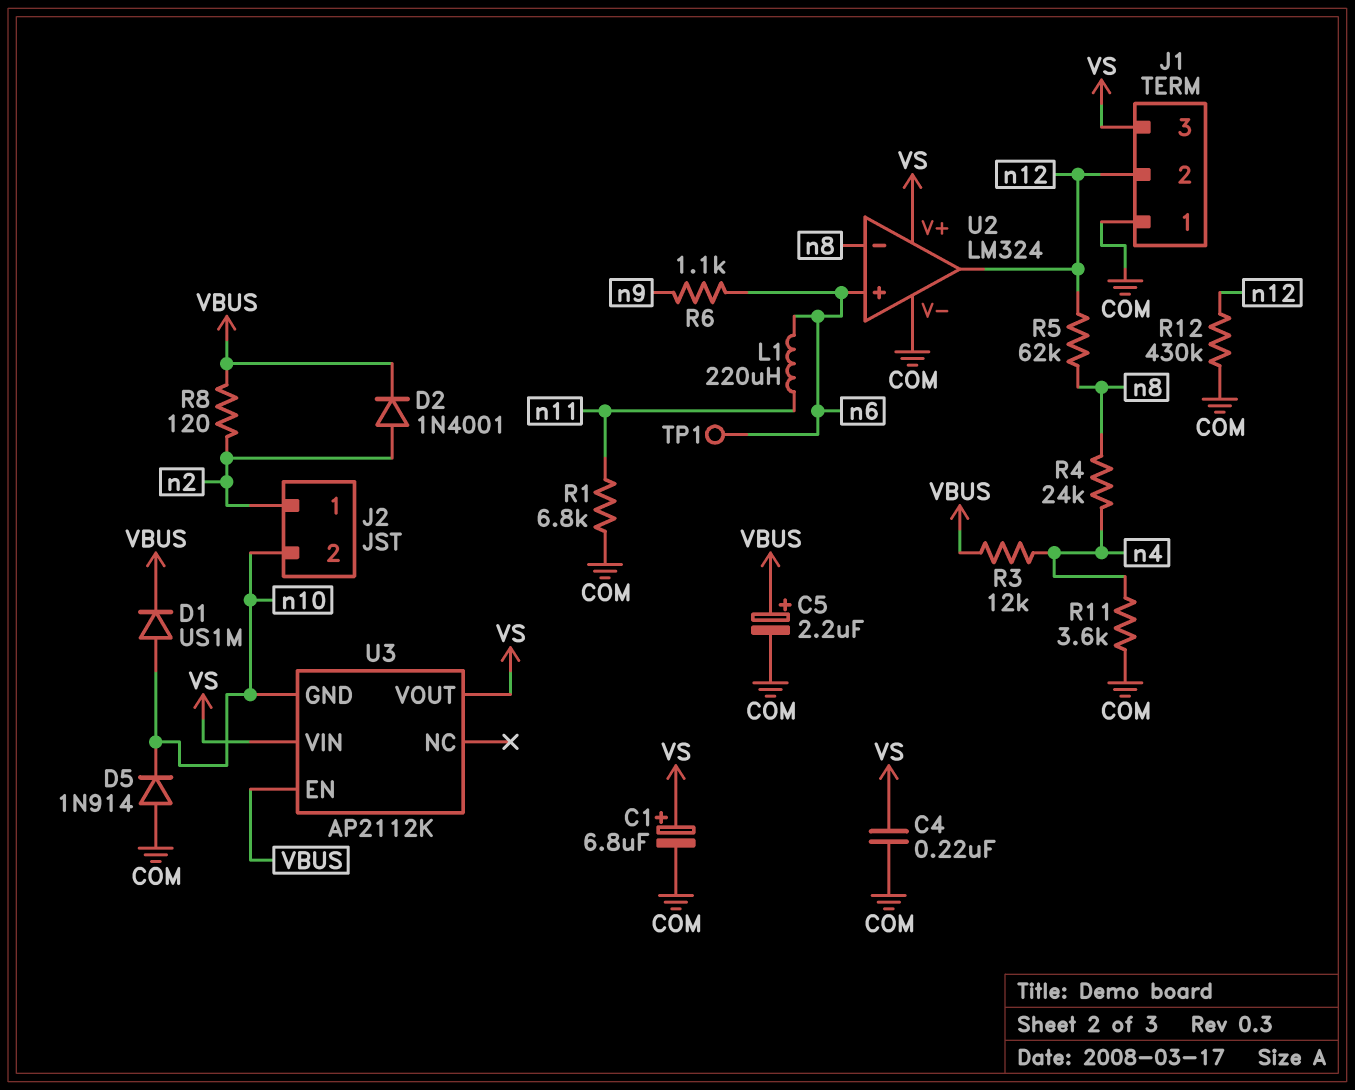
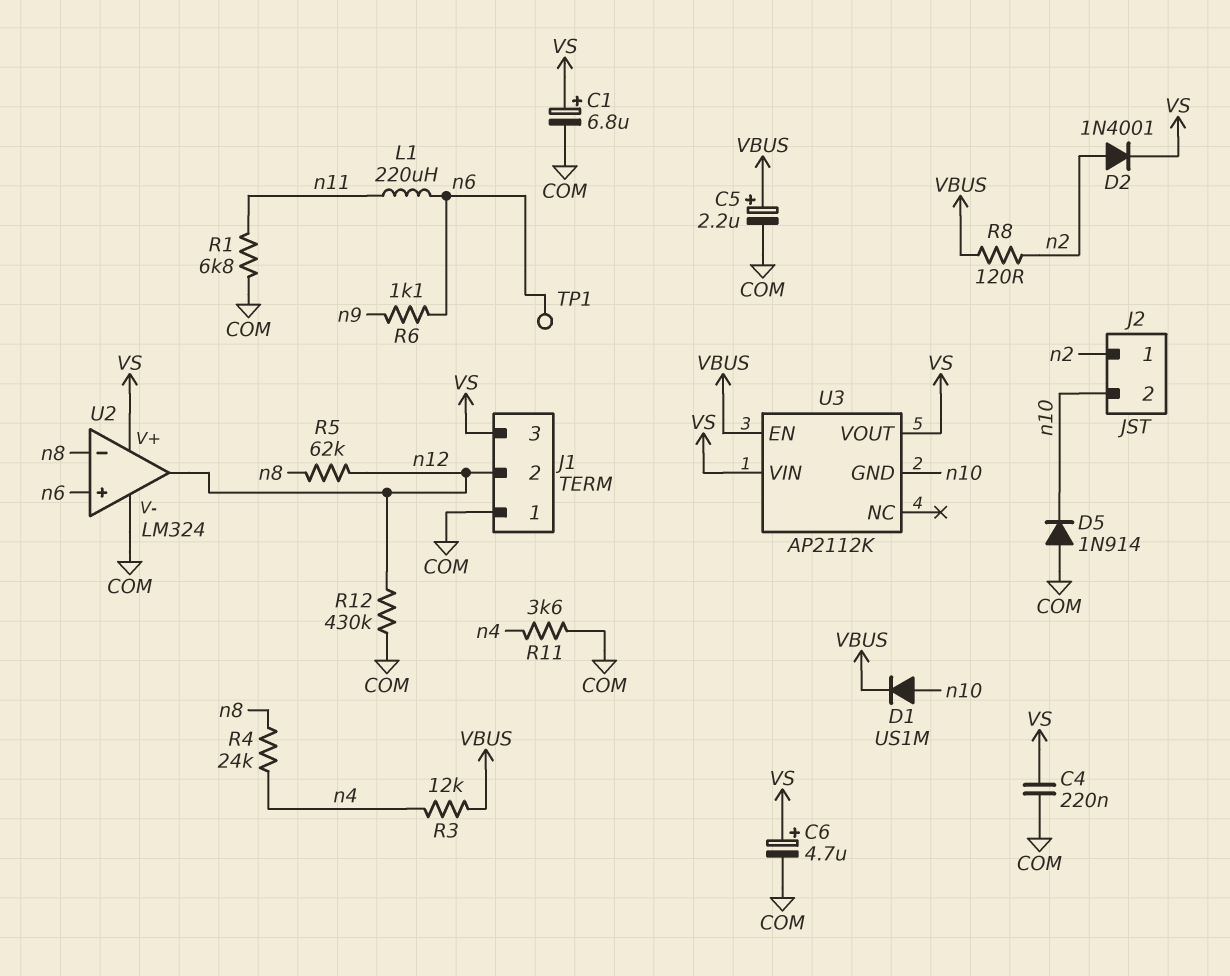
C6: none -> 4.7uF (plus VS, minus COM)
D2: diode 1N4001 (A n2, K VBUS) -> diode 1N4001 (A n2, K VS)

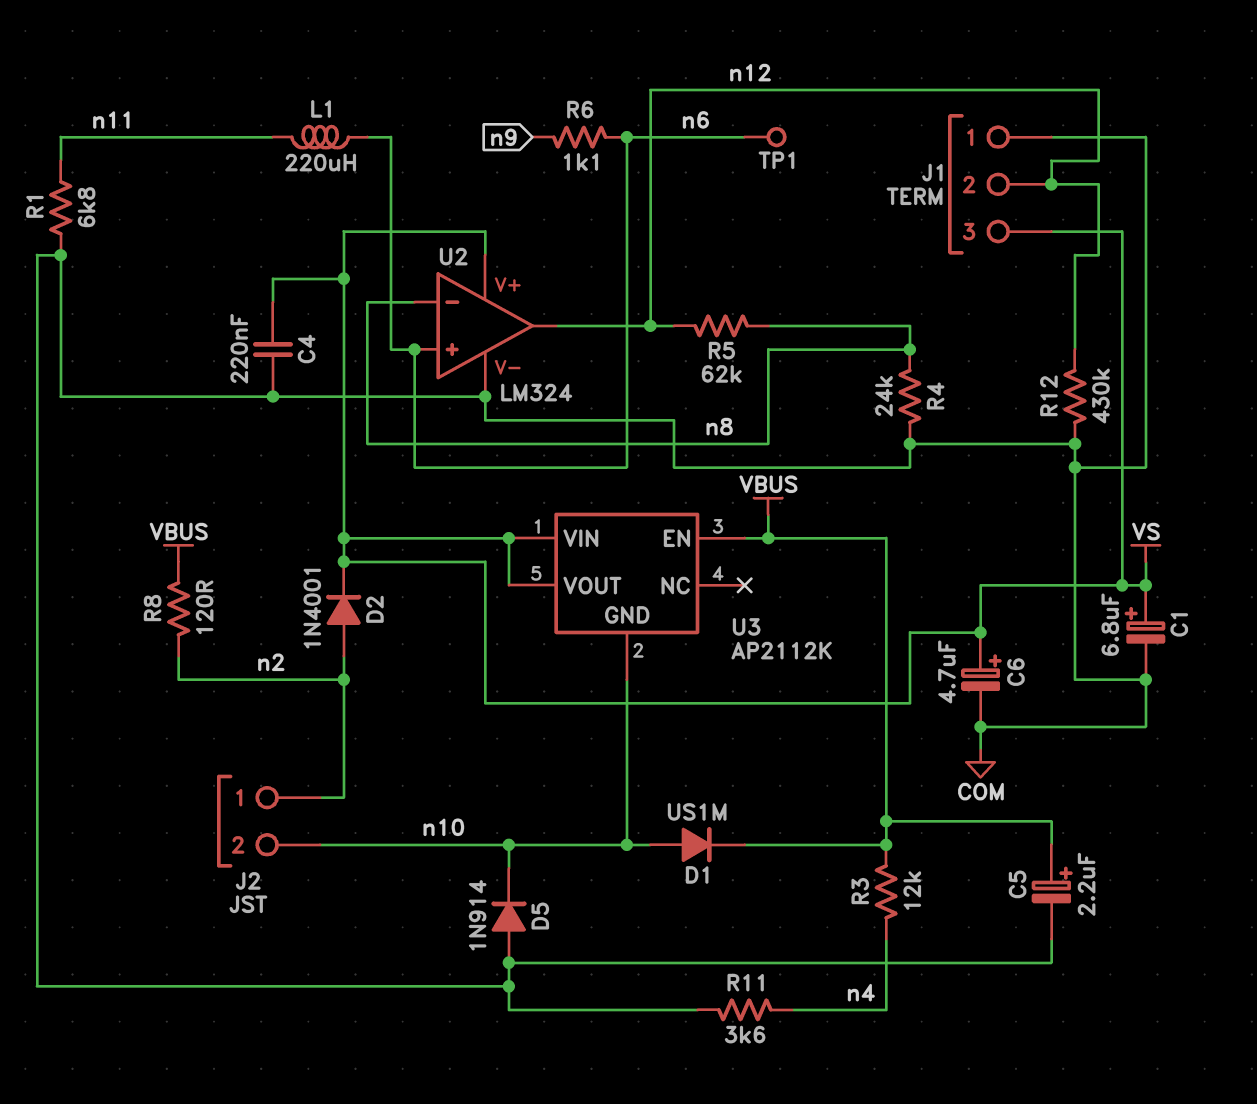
R4: 24k (n4, n8) -> 24k (COM, n8)

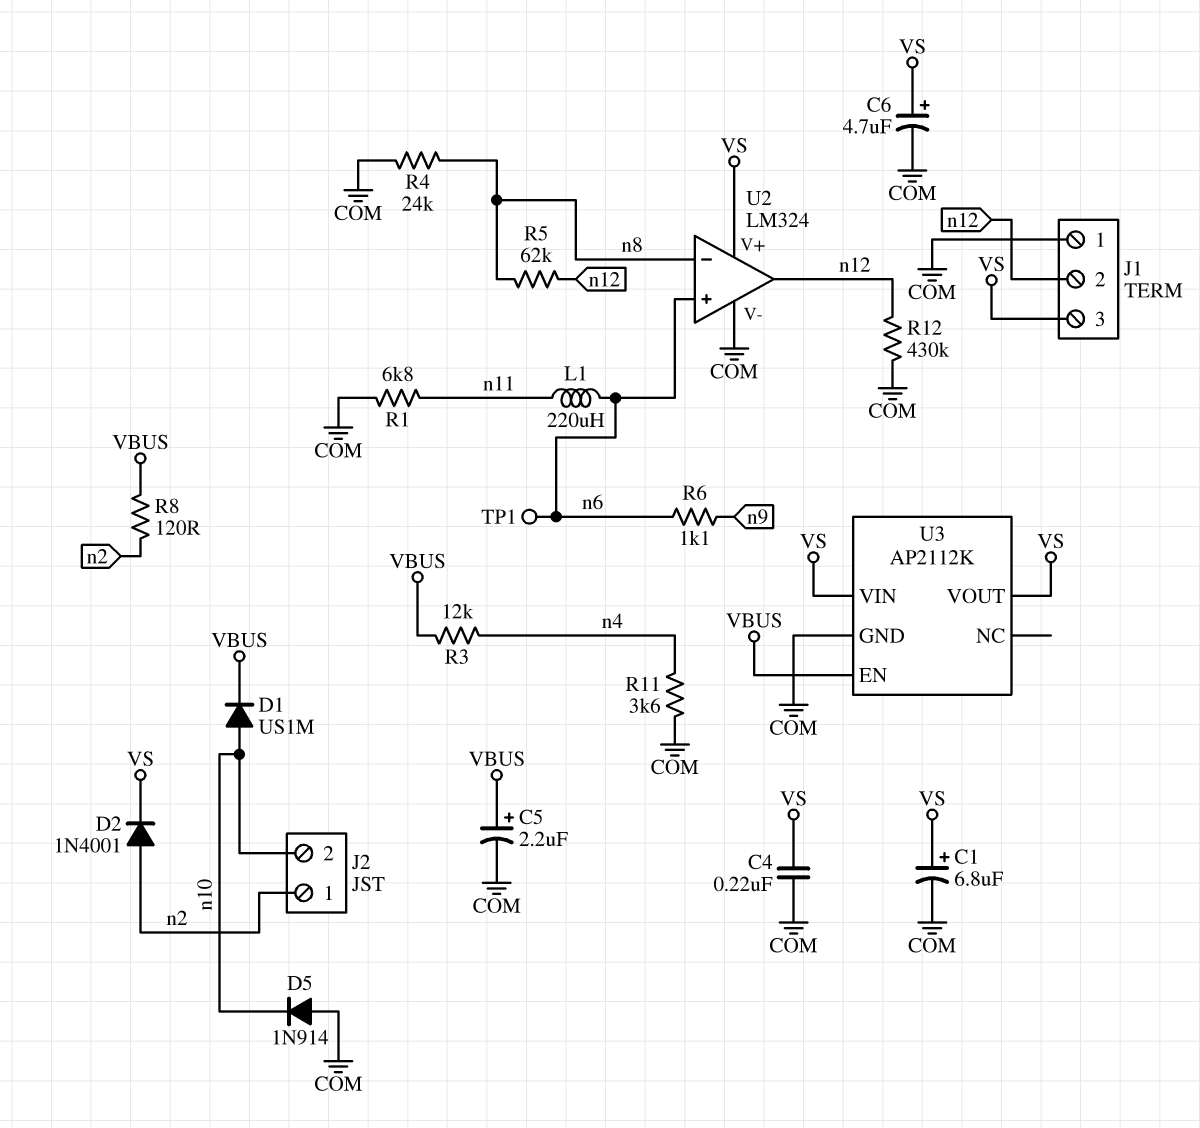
U3 pin GND: n10 -> COM

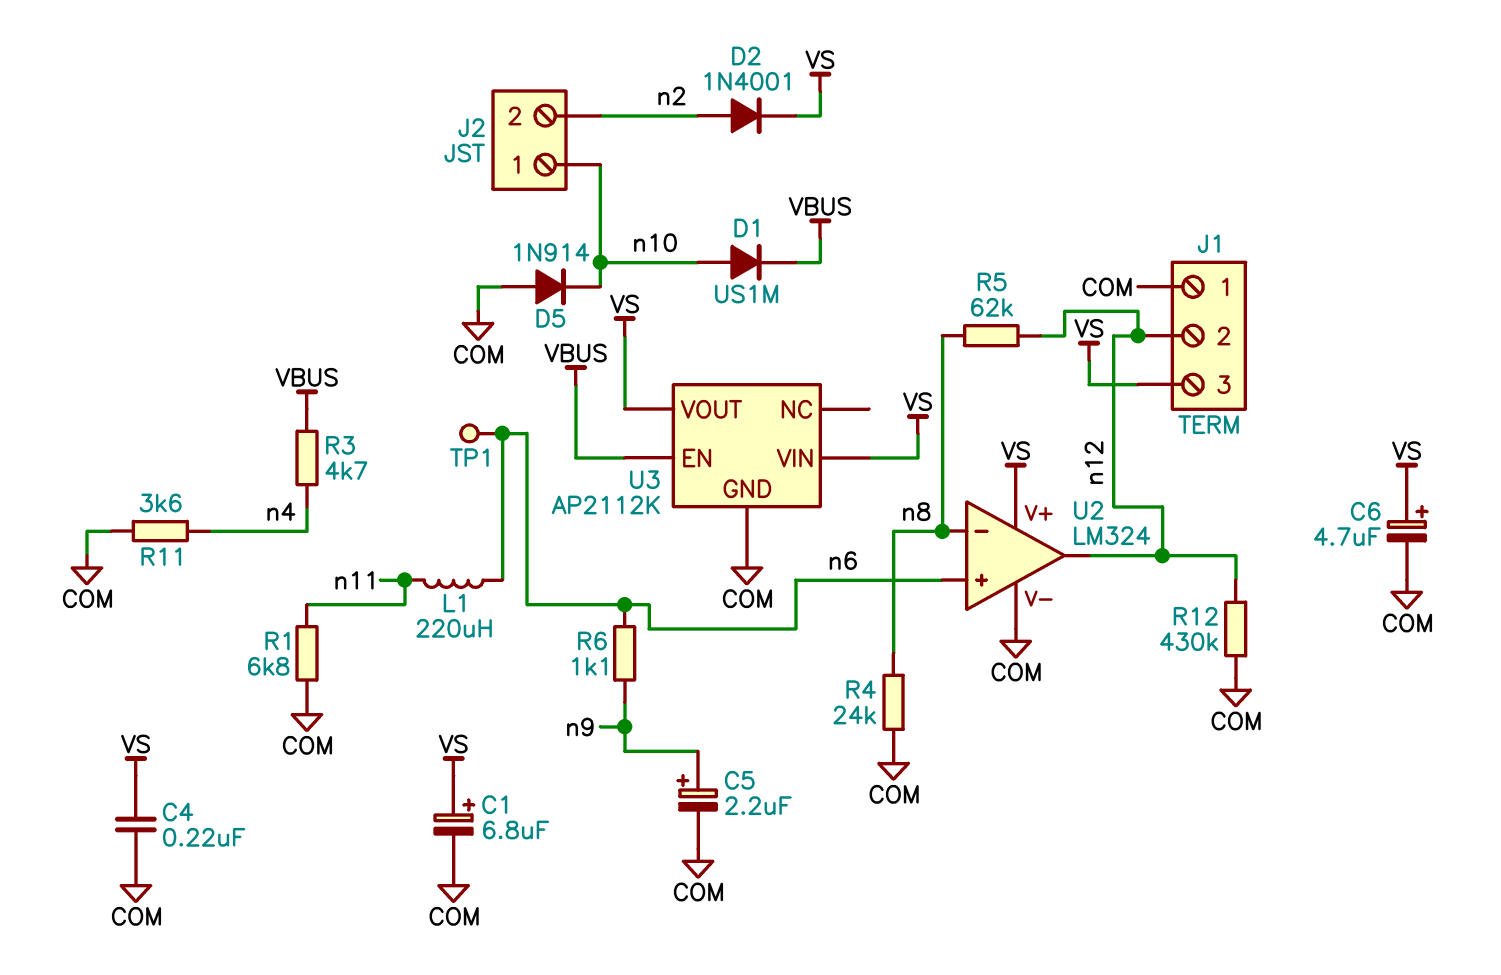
C5: 2.2uF (plus VBUS, minus COM) -> 2.2uF (plus n9, minus COM)
J2 pin 1: n2 -> n10
J2 pin 2: n10 -> n2
R3: 12k (VBUS, n4) -> 4.7k (VBUS, n4)
R8: 120 (VBUS, n2) -> none

